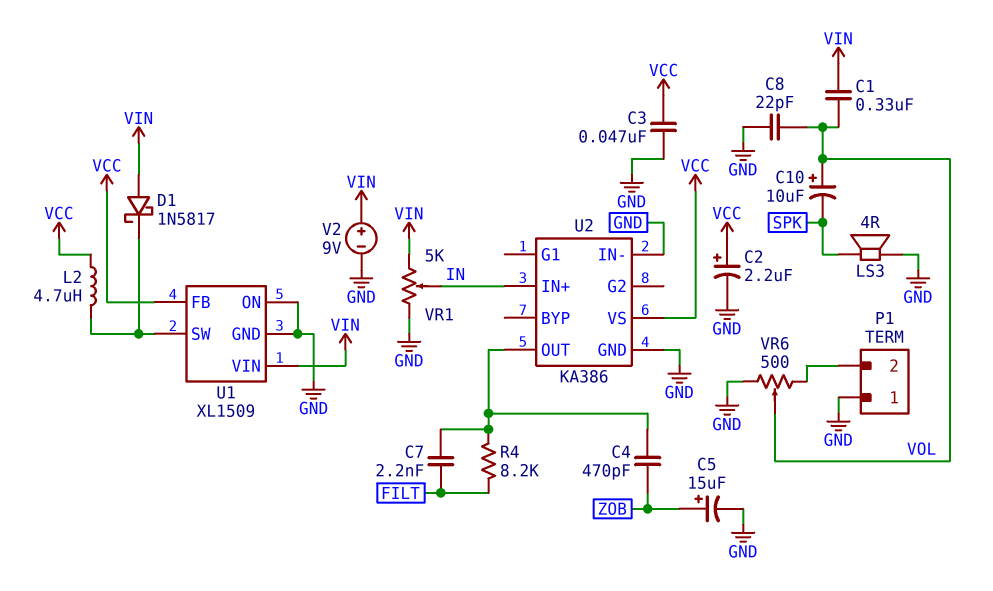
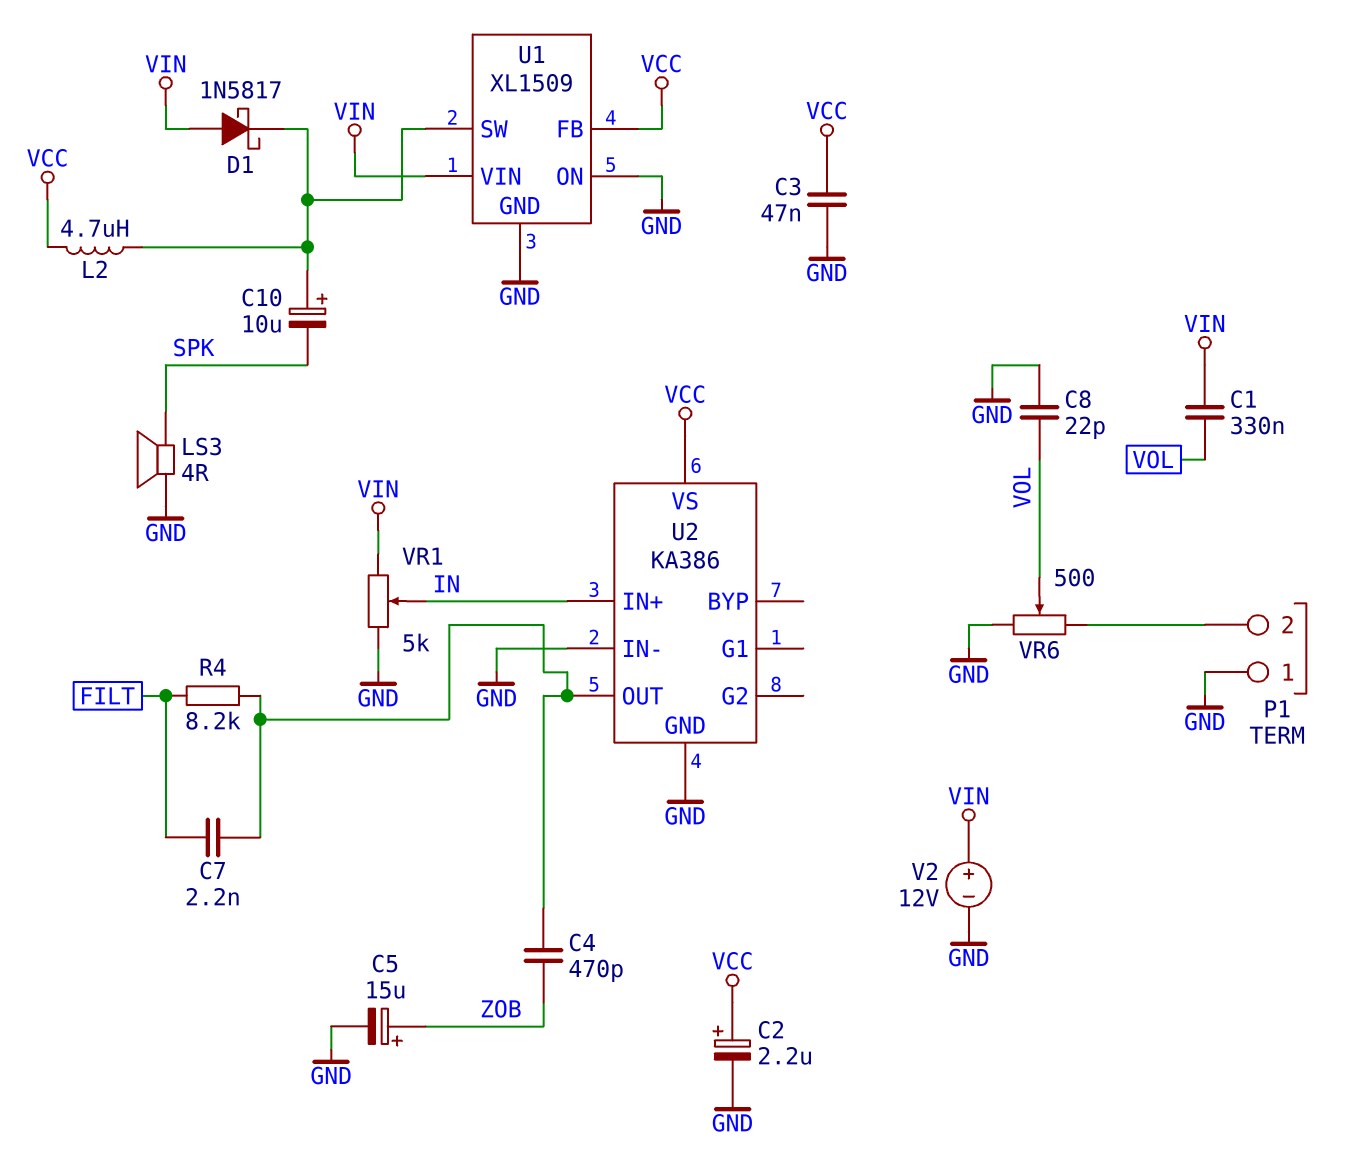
C10: 10uF (plus VOL, minus SPK) -> 10uF (plus U1/SW, minus SPK)
V2: 9V (plus VIN, minus GND) -> 12V (plus VIN, minus GND)

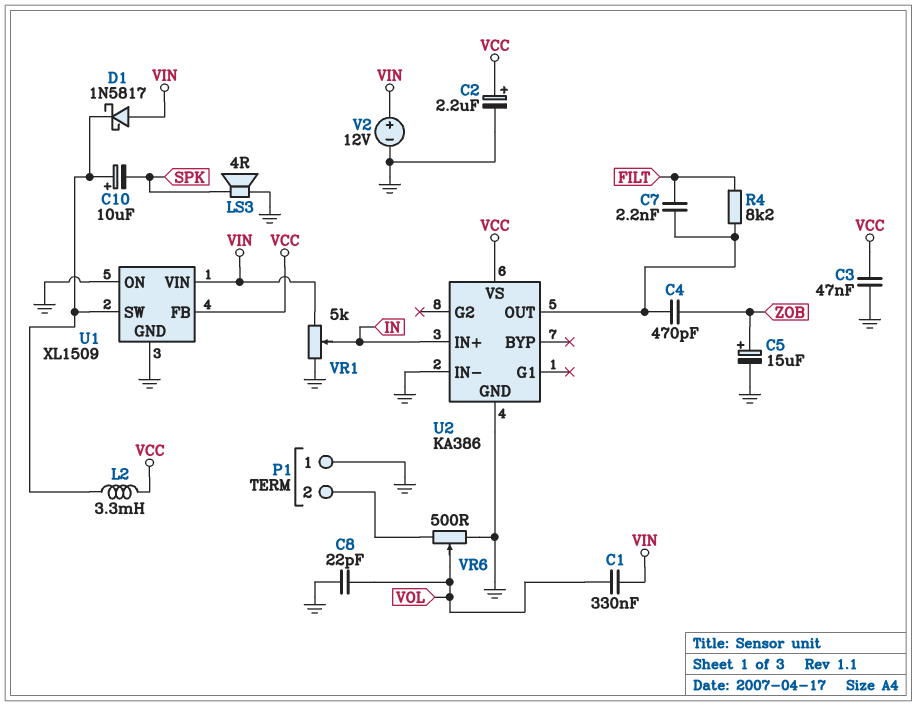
L2: 4.7uH (U1/SW, VCC) -> 3.3mH (U1/SW, VCC)

